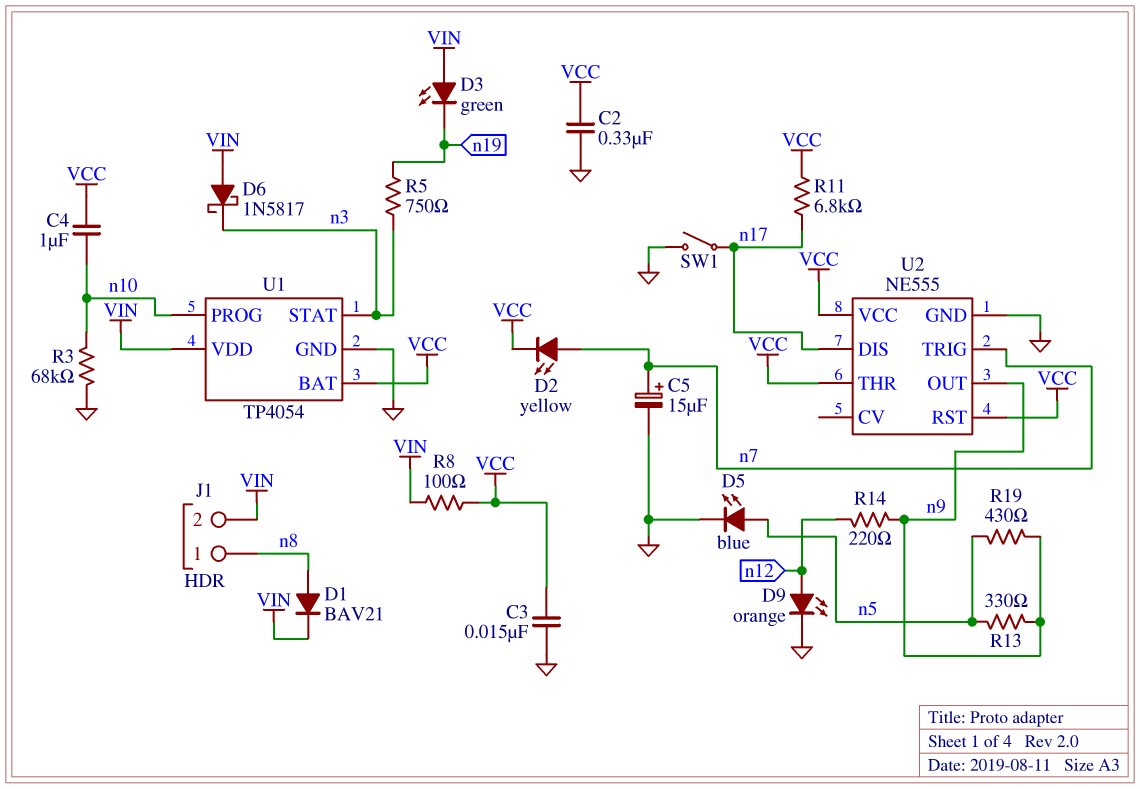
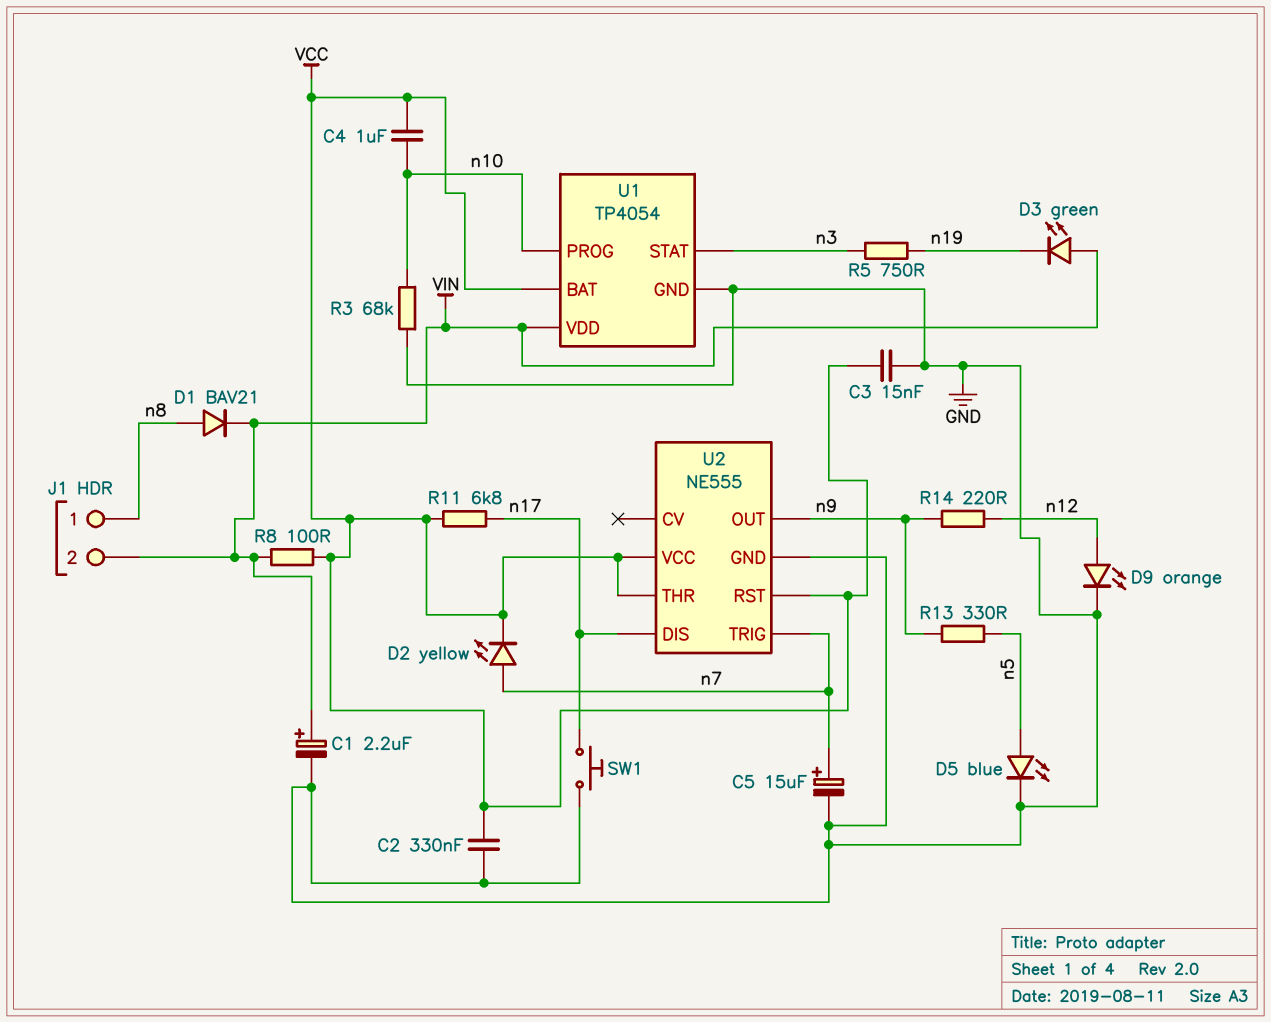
C1: none -> 2.2uF (plus VIN, minus GND)
D6: schottky 1N5817 (A VIN, K n3) -> none
R19: 430 (n5, n9) -> none
SW1: switch (GND, n17) -> button (GND, n17)

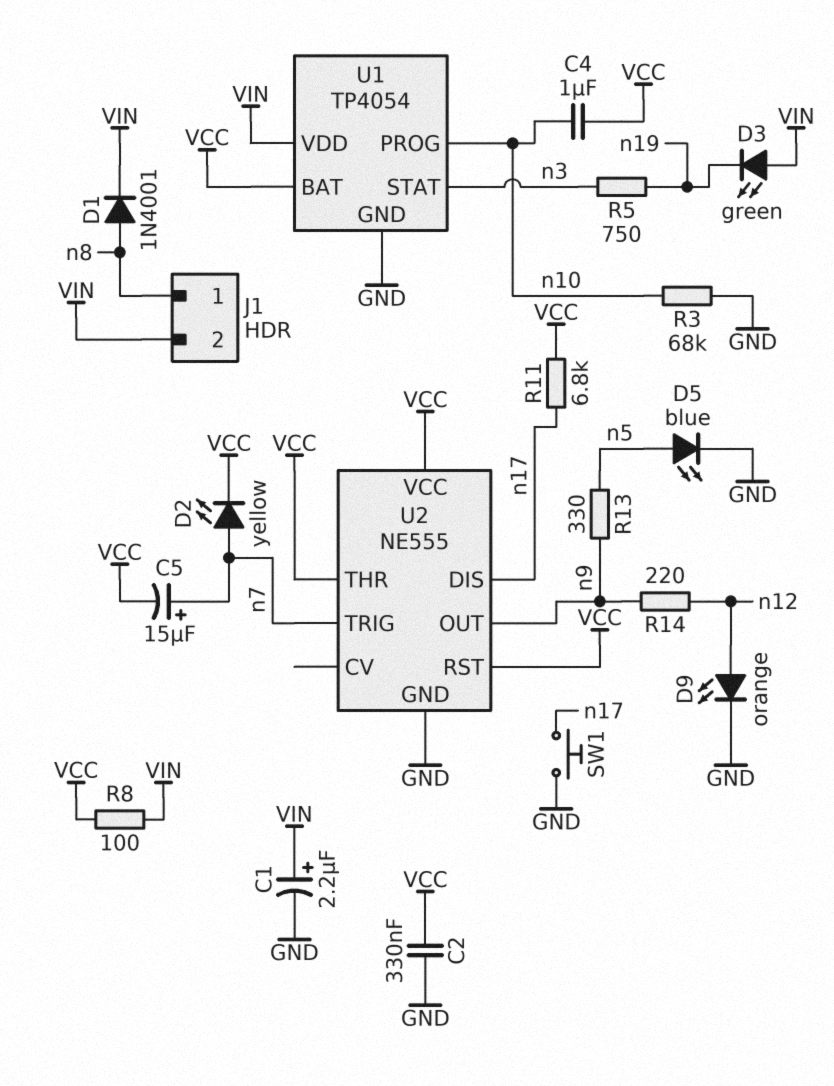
C3: 15nF (GND, VCC) -> none
C5: 15uF (plus n7, minus GND) -> 15uF (plus n7, minus VCC)
D1: diode BAV21 (A n8, K VIN) -> diode 1N4001 (A n8, K VIN)

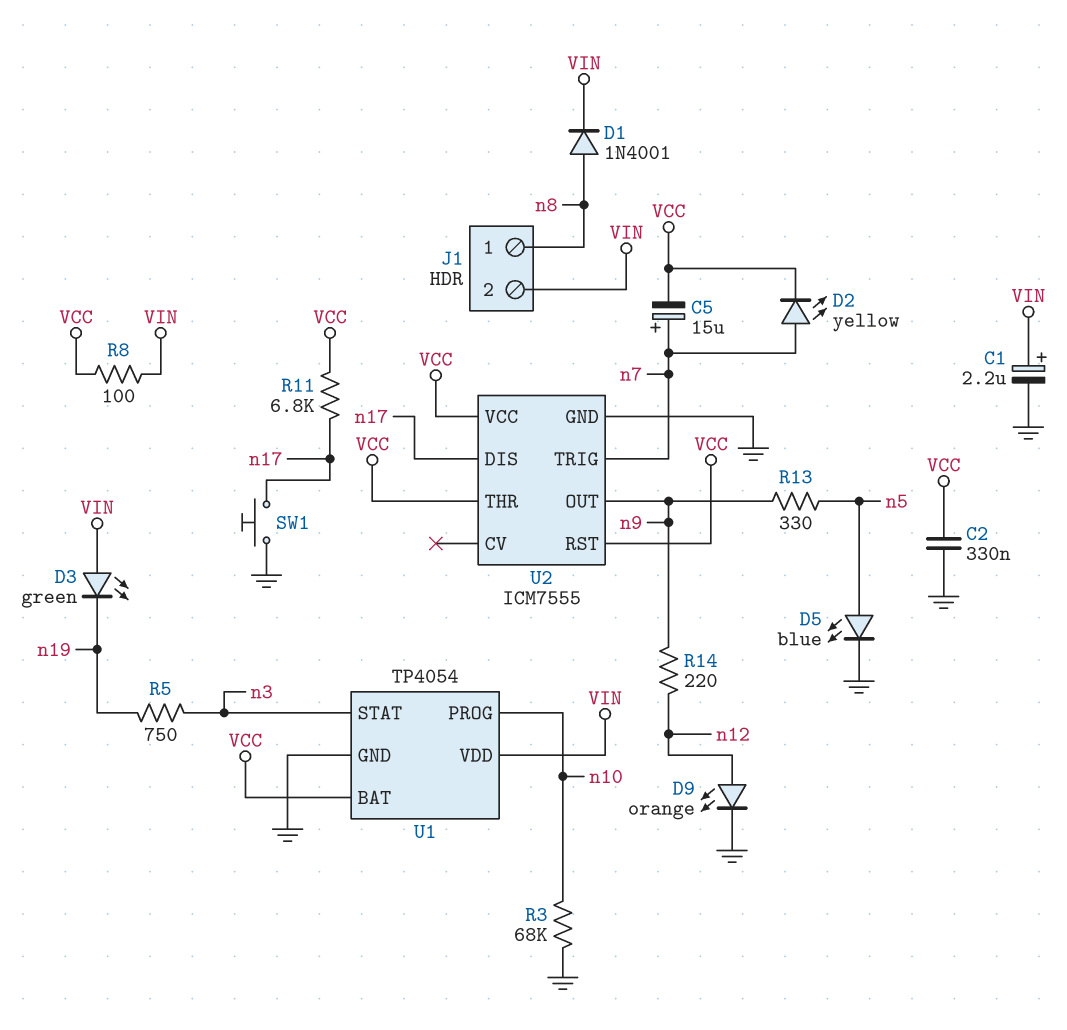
C4: 1uF (VCC, n10) -> none
U2: NE555 -> ICM7555

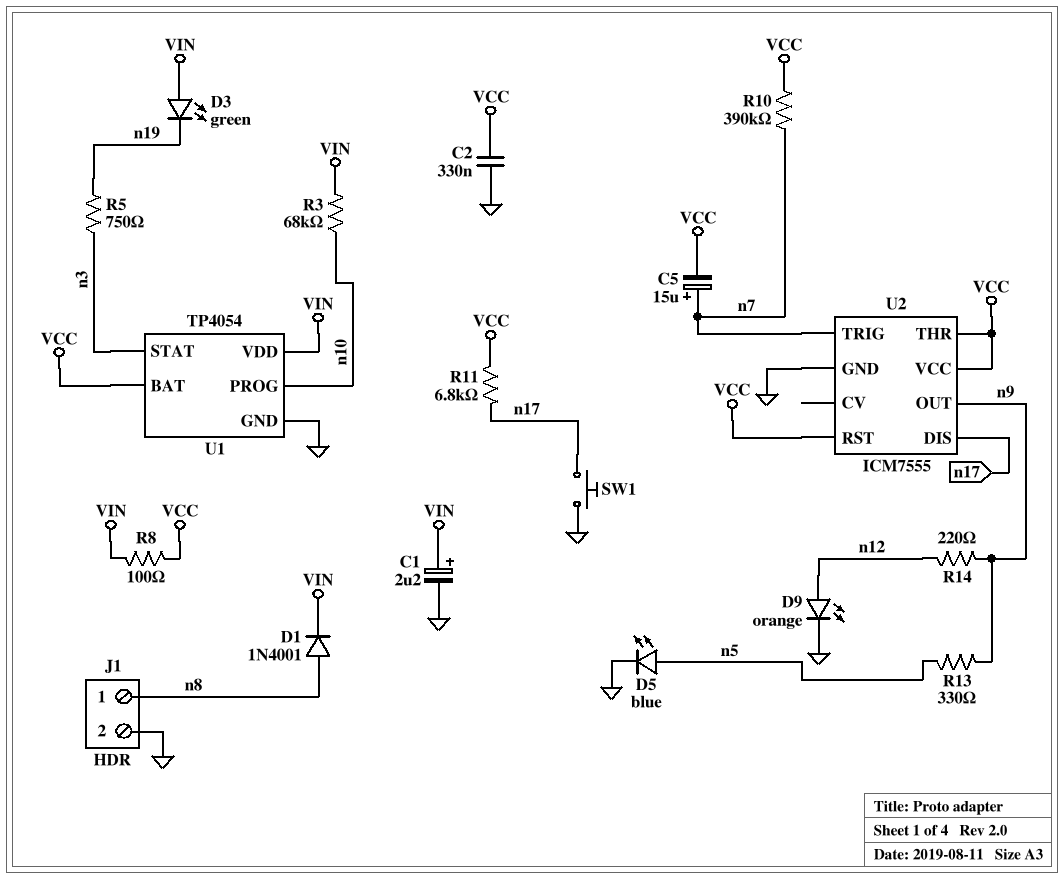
D2: LED yellow (A n7, K VCC) -> none
J1 pin 2: VIN -> GND
R3: 68k (GND, n10) -> 68k (VIN, n10)
R10: none -> 390k (VCC, n7)

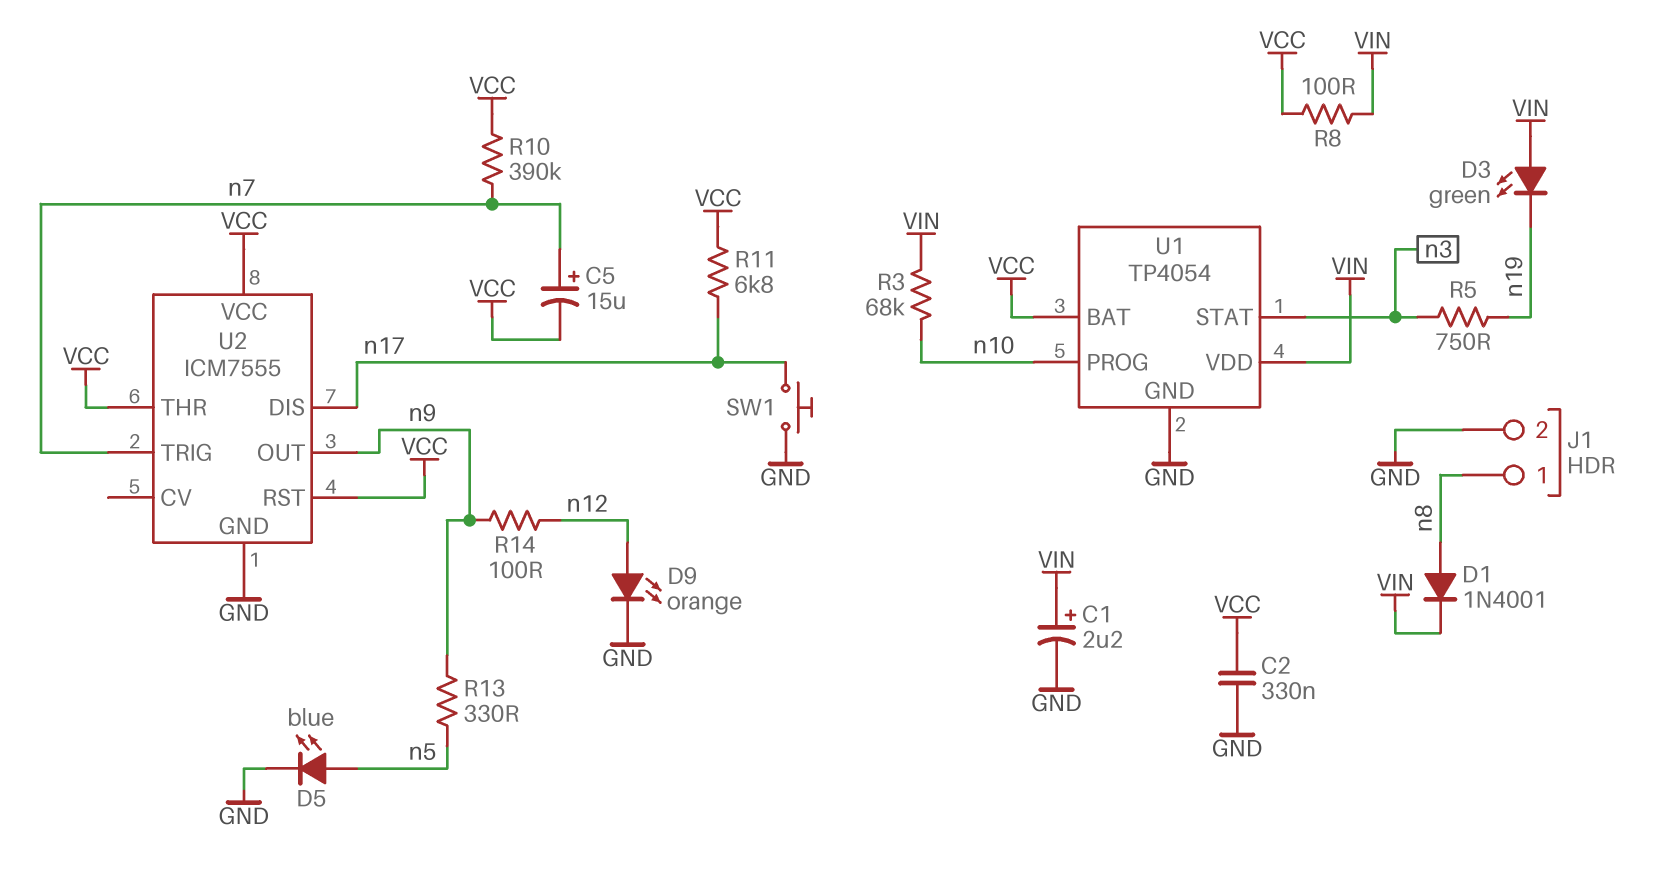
R14: 220 (n9, n12) -> 100 (n9, n12)

